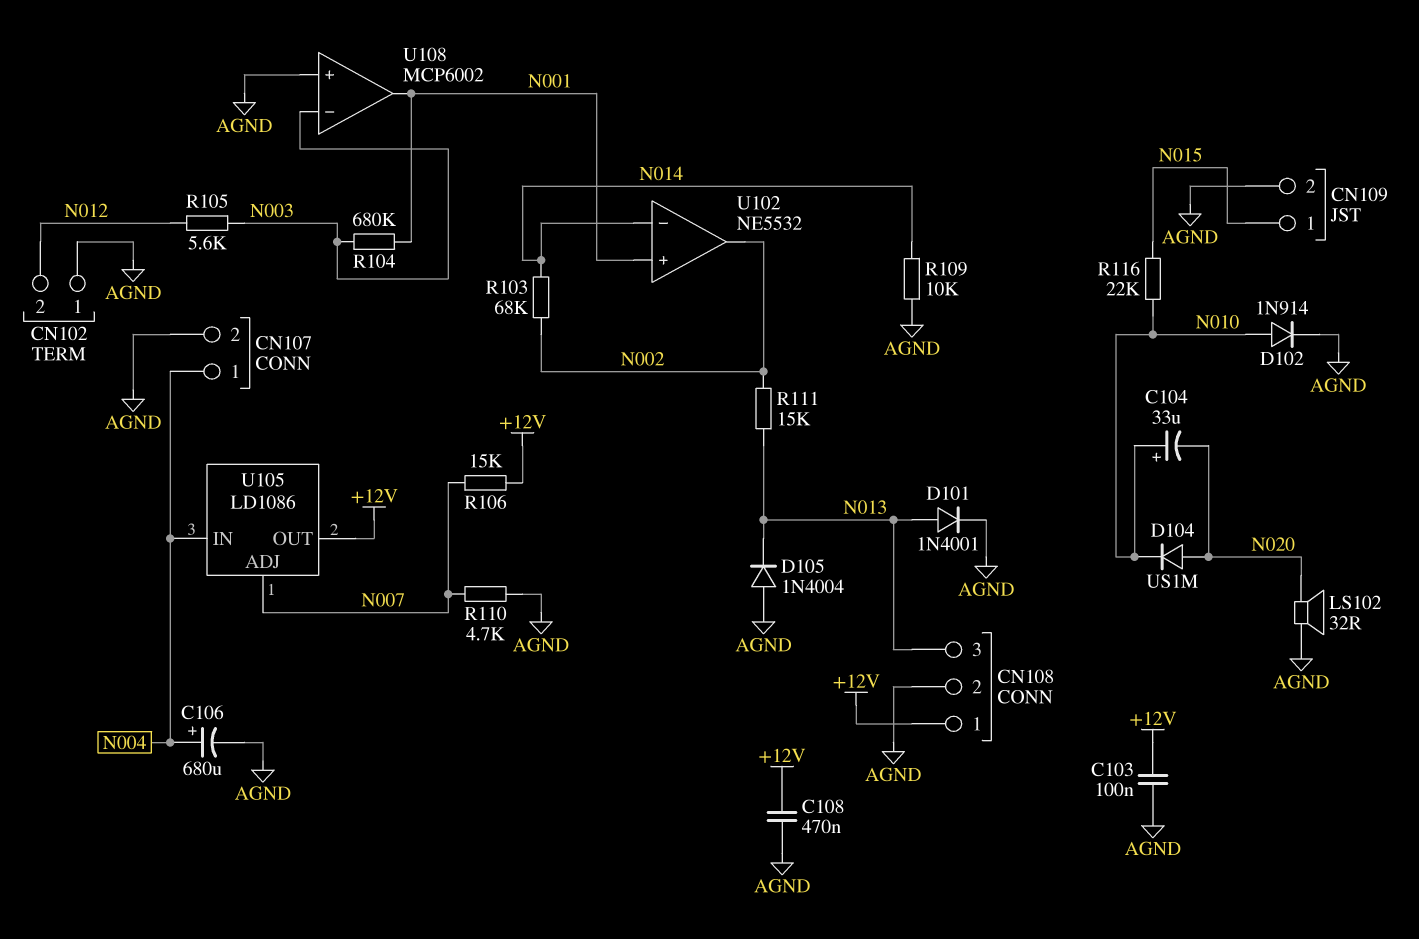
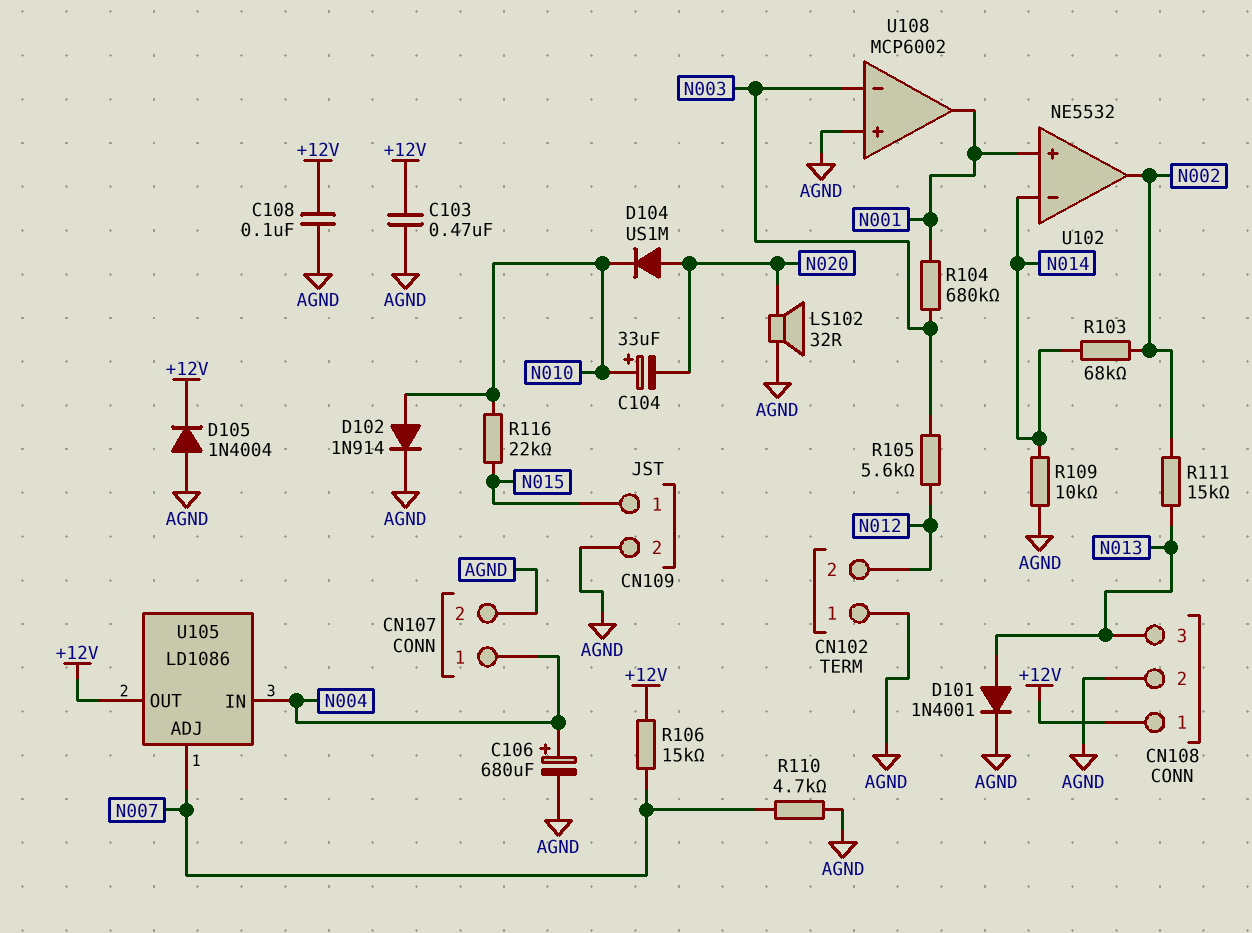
C103: 100nF (+12V, AGND) -> 470nF (+12V, AGND)
C108: 470nF (+12V, AGND) -> 100nF (+12V, AGND)
D105: diode 1N4004 (A AGND, K N013) -> diode 1N4004 (A AGND, K +12V)

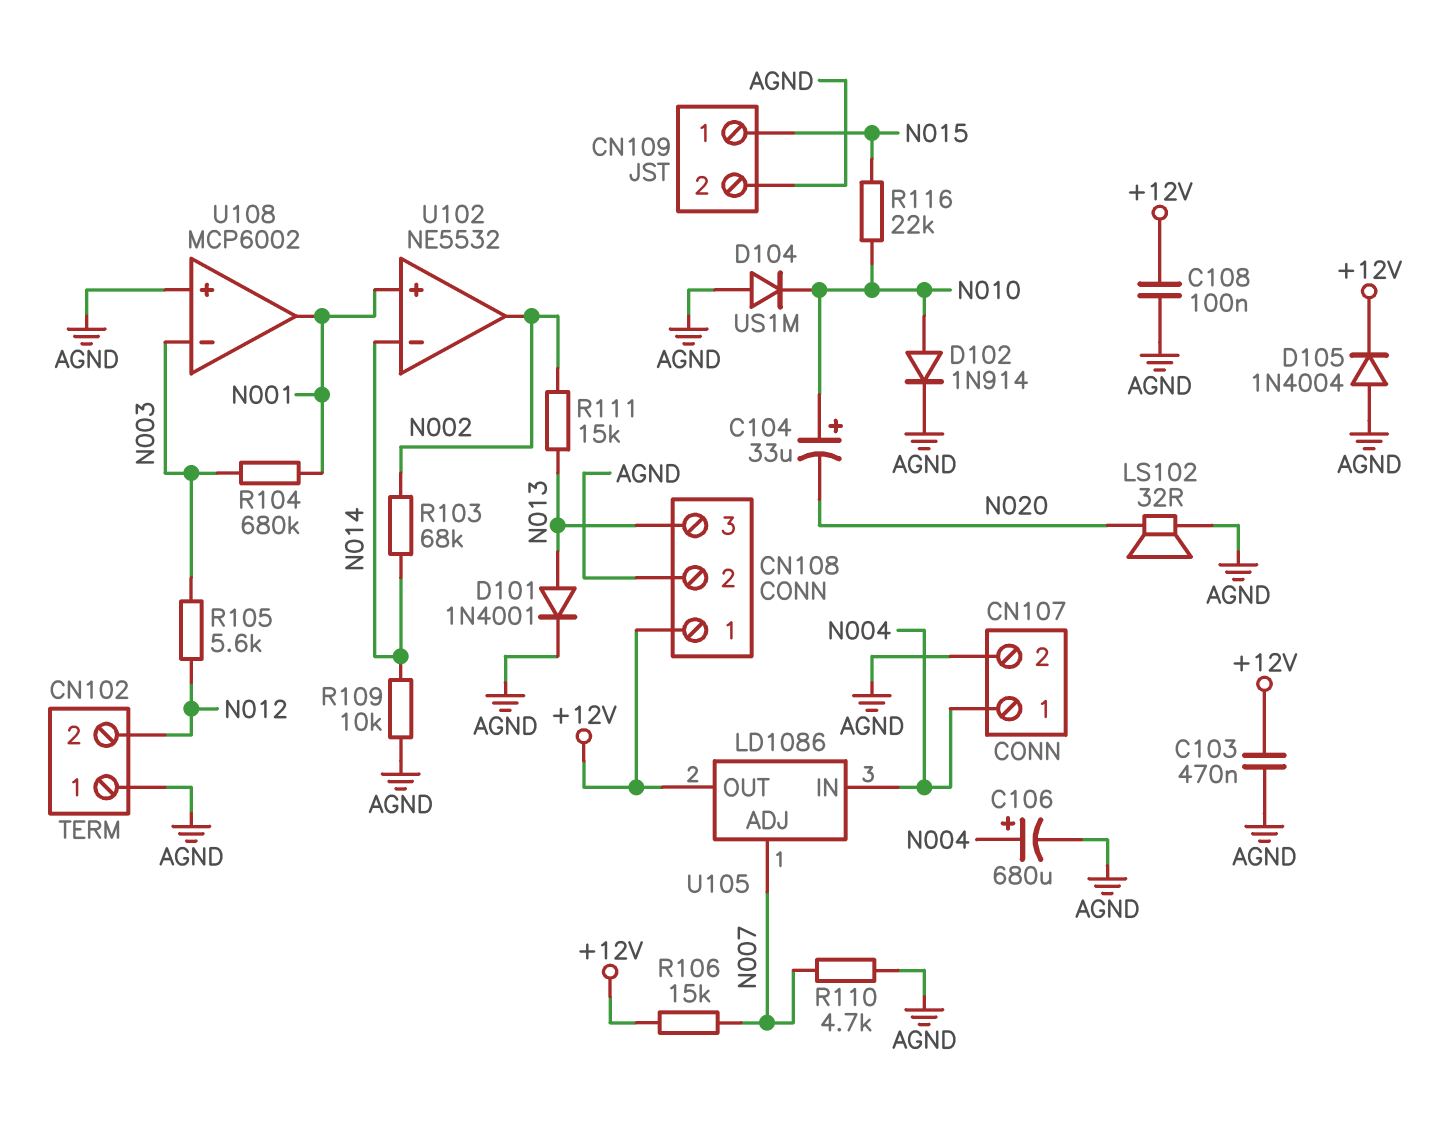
D104: diode US1M (A N020, K N010) -> diode US1M (A AGND, K N010)

